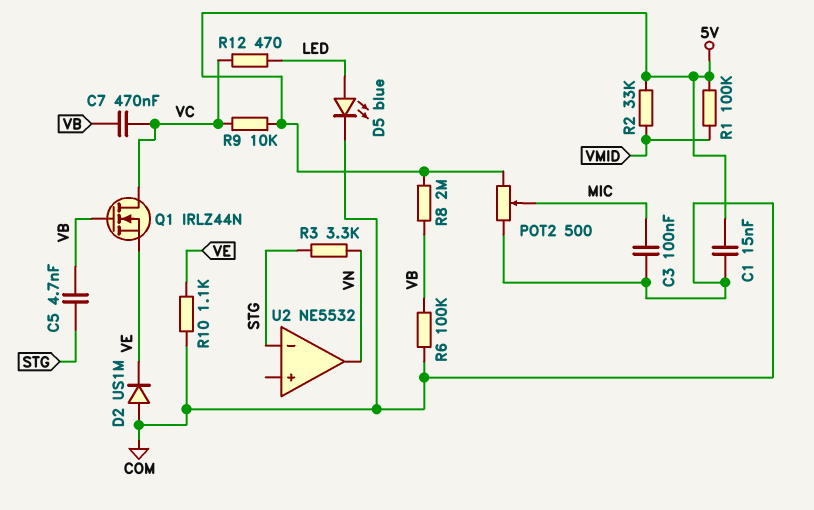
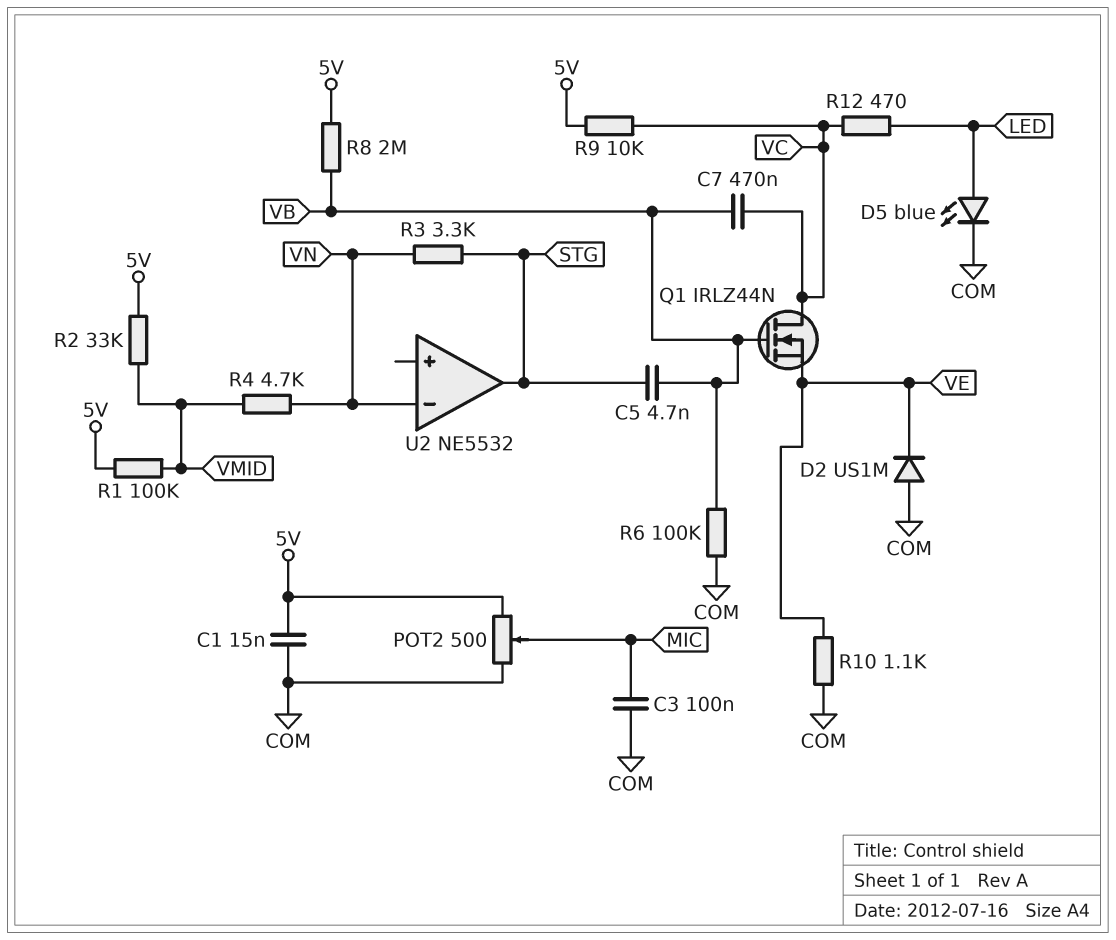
R4: none -> 4.7k (VMID, VN)
U2 pin in-: STG -> VN
U2 pin out: VN -> STG

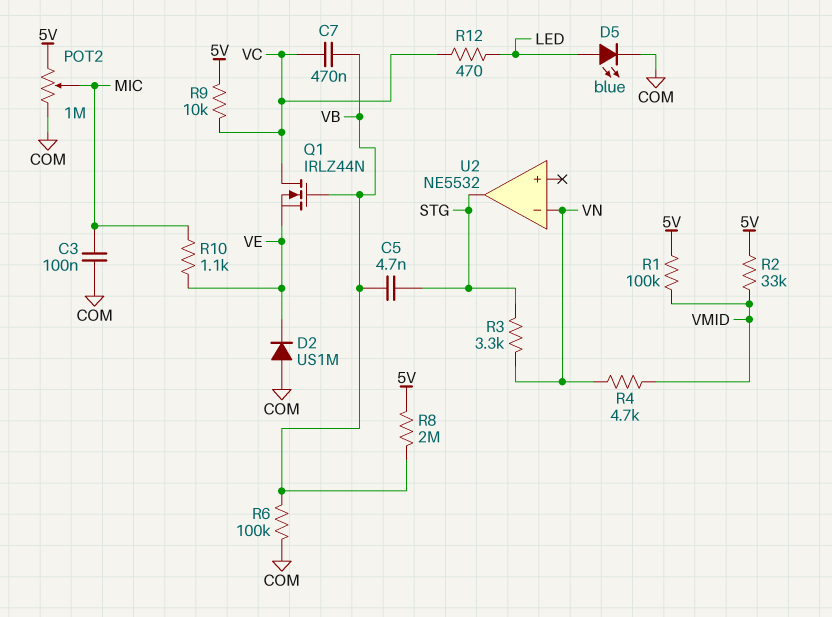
C1: 15nF (5V, COM) -> none
POT2: 500 (5V, COM, wiper MIC) -> 1M (5V, COM, wiper MIC)
R10: 1.1k (COM, VE) -> 1.1k (MIC, VE)

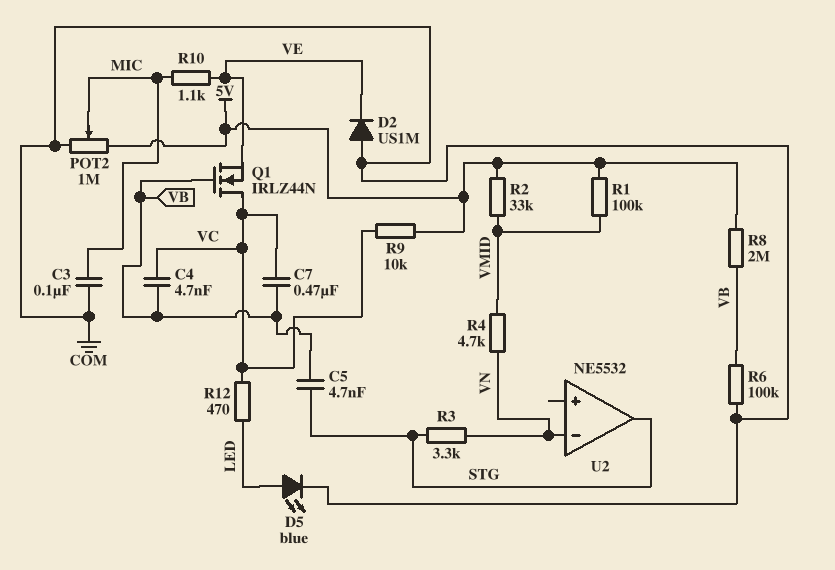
C4: none -> 4.7nF (VB, VC)

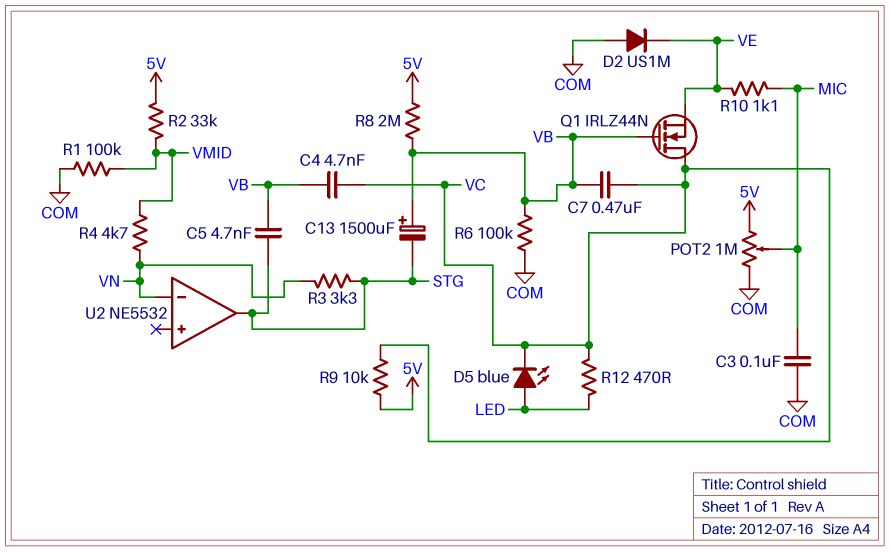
C13: none -> 1500uF (plus VB, minus STG)
D5: LED blue (A LED, K COM) -> LED blue (A LED, K VC)
R1: 100k (5V, VMID) -> 100k (COM, VMID)

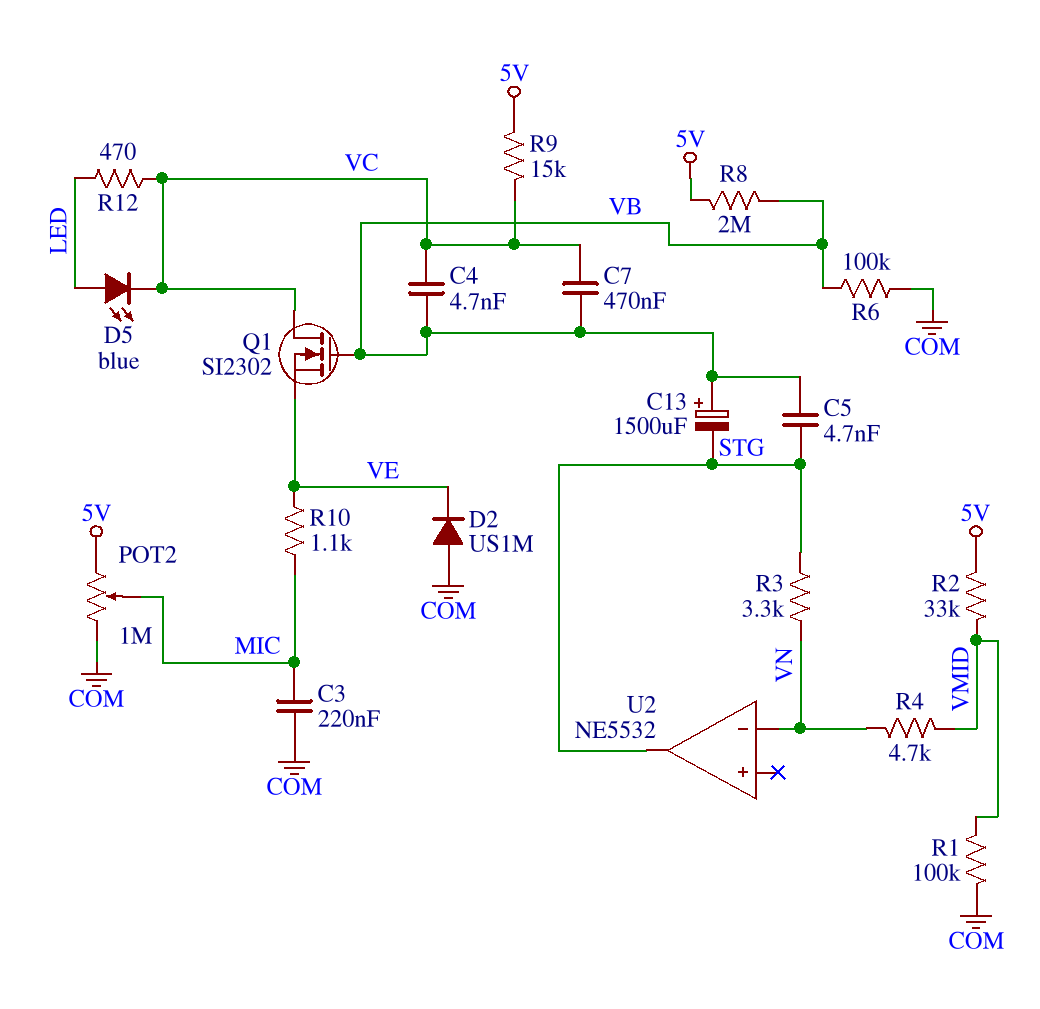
C3: 100nF (COM, MIC) -> 220nF (COM, MIC)
Q1: NMOS IRLZ44N (G VB, D VC, S VE) -> NMOS SI2302 (G VB, D VC, S VE)
R9: 10k (5V, VC) -> 15k (5V, VC)

